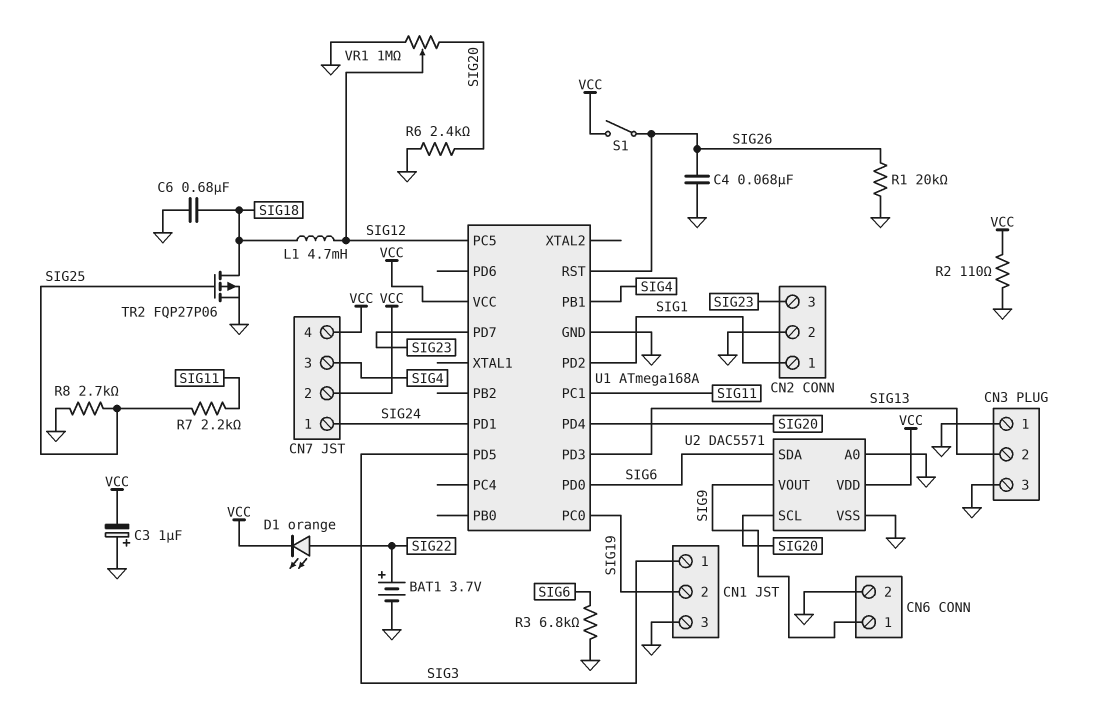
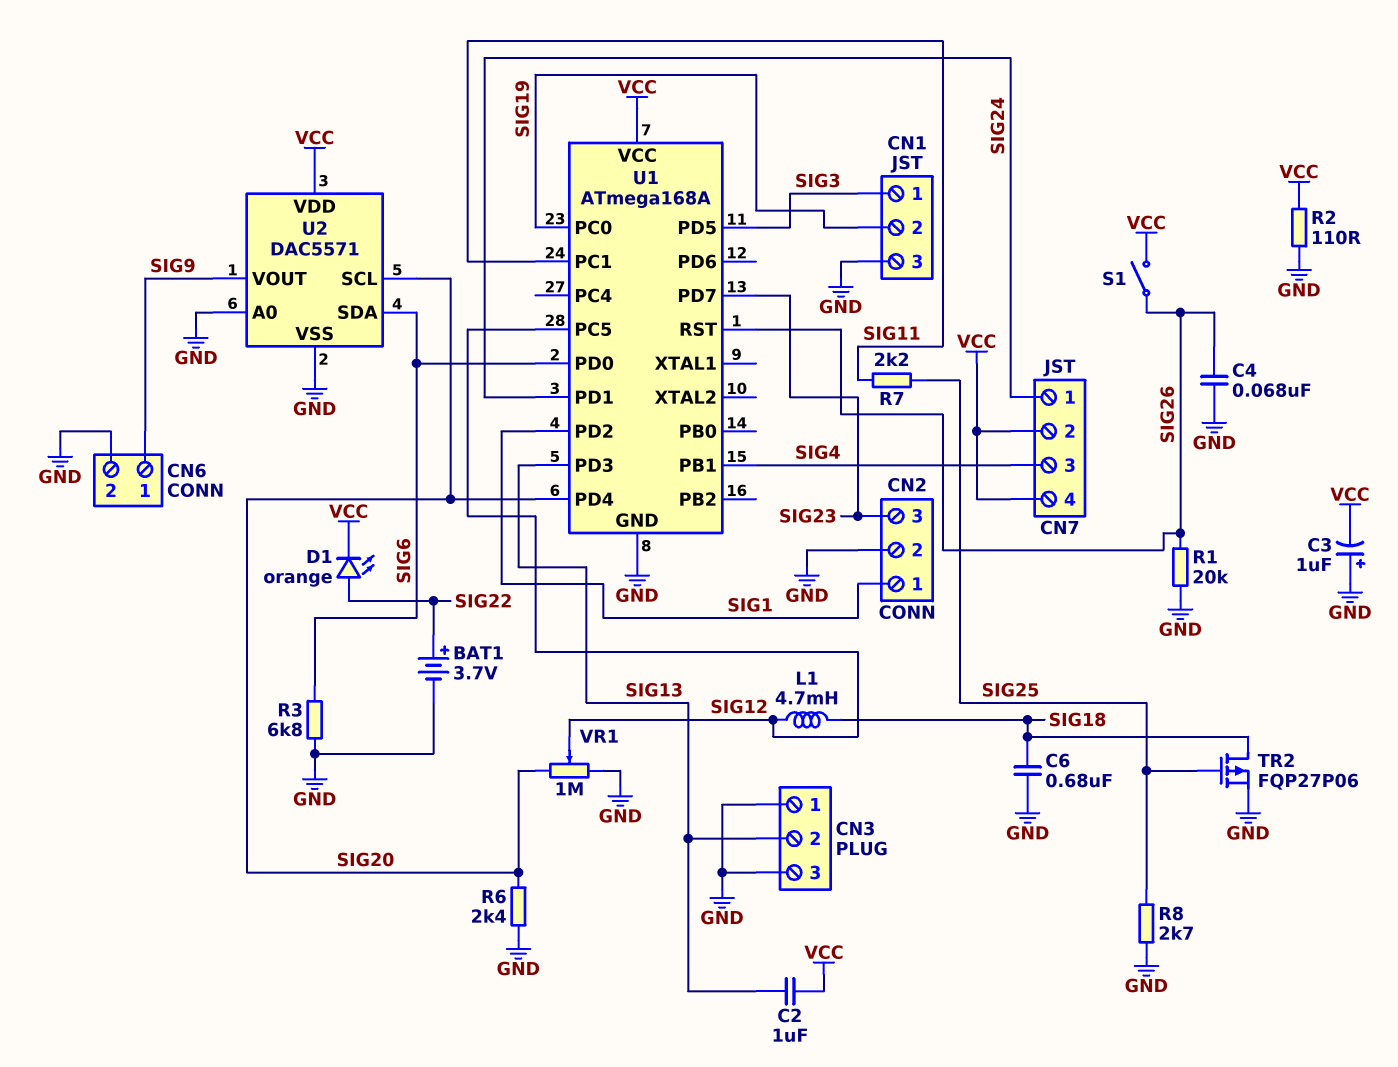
C2: none -> 1uF (SIG13, VCC)

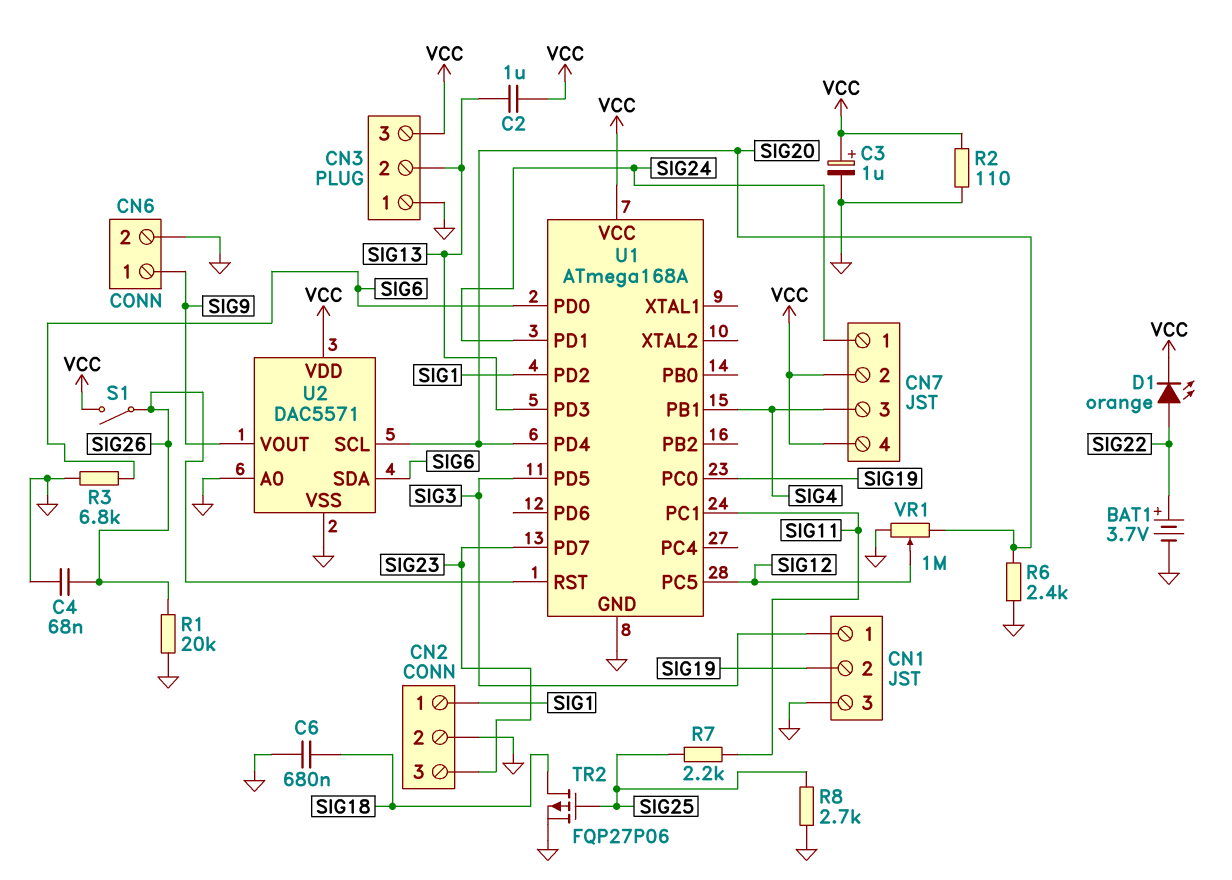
C3: 1uF (plus GND, minus VCC) -> 1uF (plus VCC, minus GND)
CN3 pin 3: GND -> VCC
L1: 4.7mH (SIG12, SIG18) -> none

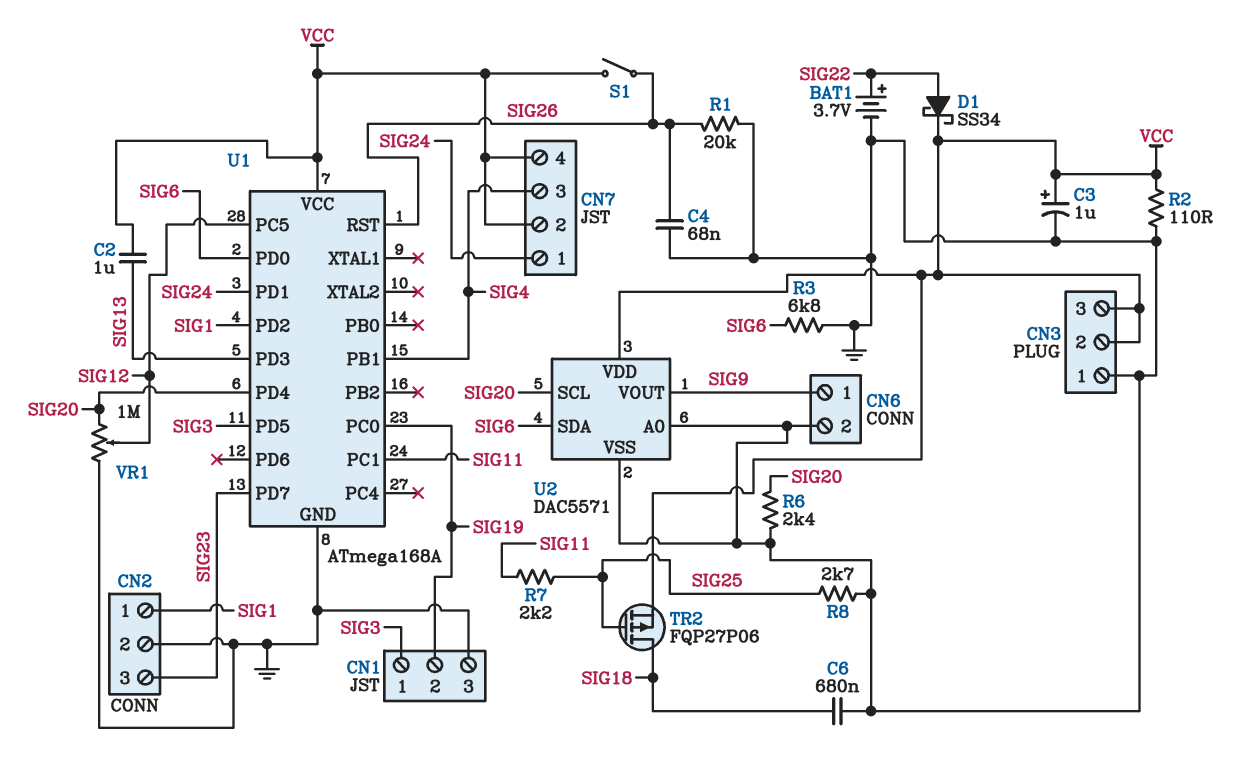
CN3 pin 2: SIG13 -> VCC
D1: LED orange (A SIG22, K VCC) -> schottky SS34 (A SIG22, K VCC)
TR2: PMOS FQP27P06 (G SIG25, D SIG18, S GND) -> PMOS FQP27P06 (G SIG25, D SIG18, S VCC)

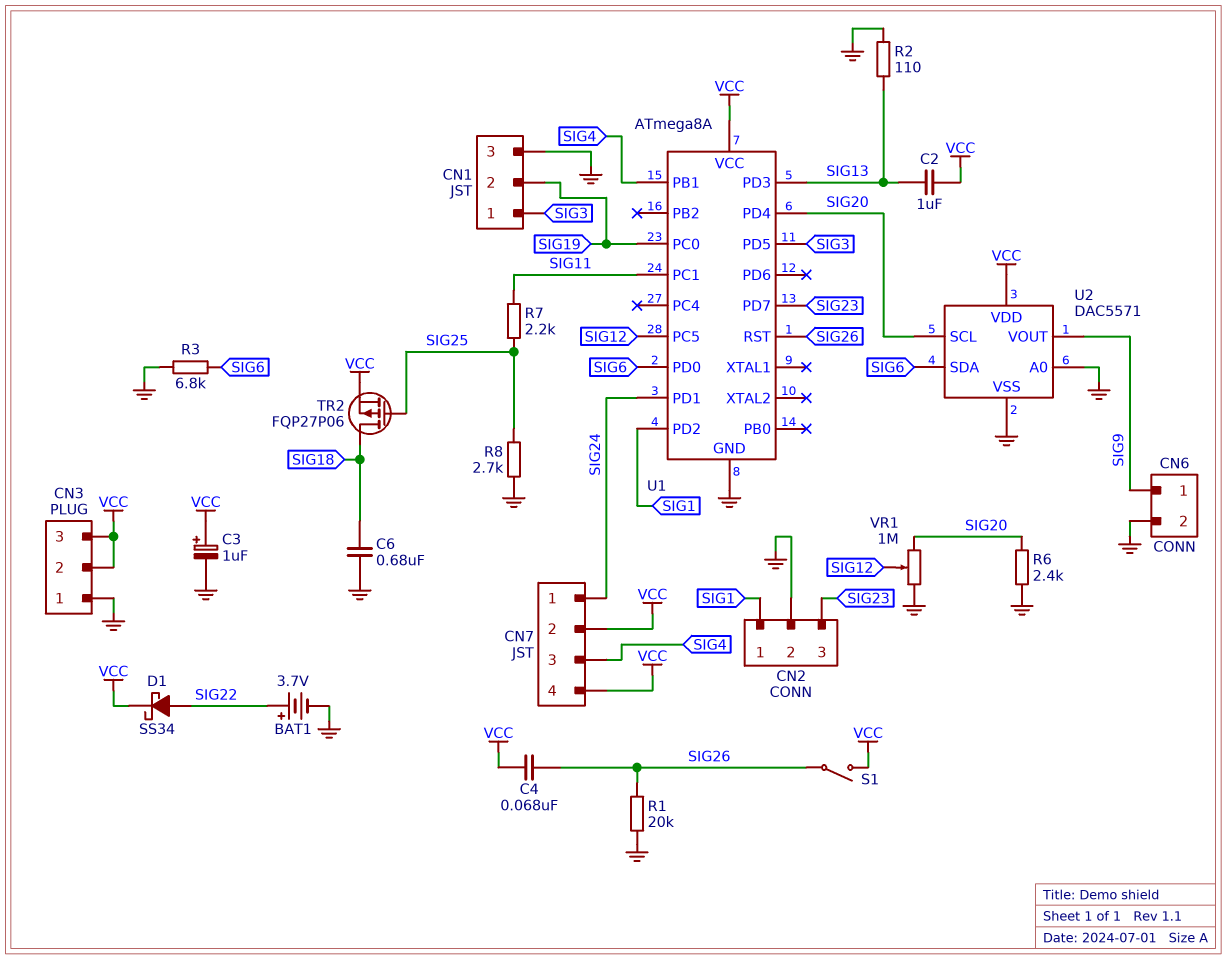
C4: 68nF (GND, SIG26) -> 68nF (SIG26, VCC)
R2: 110 (GND, VCC) -> 110 (GND, SIG13)
U1: ATmega168A -> ATmega8A

